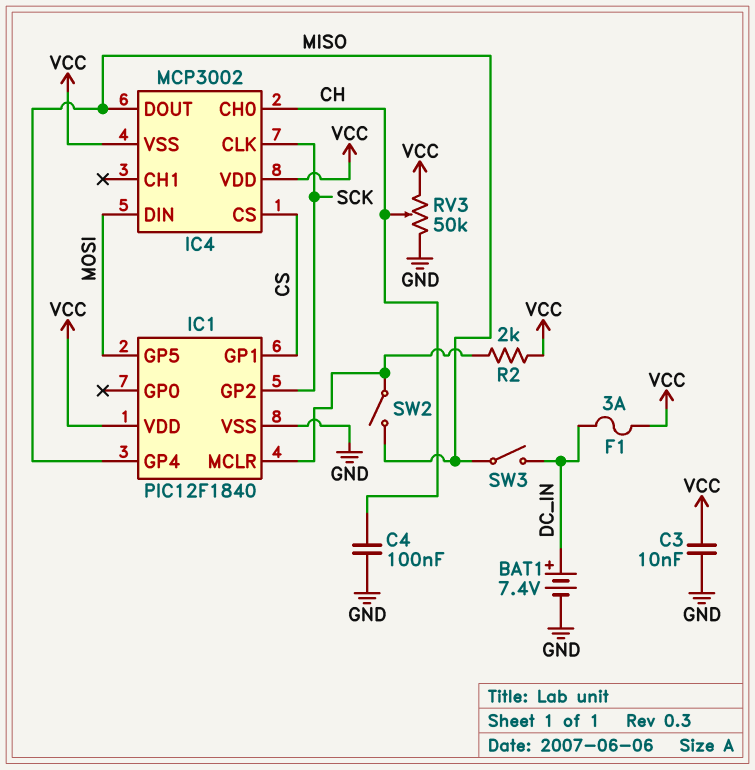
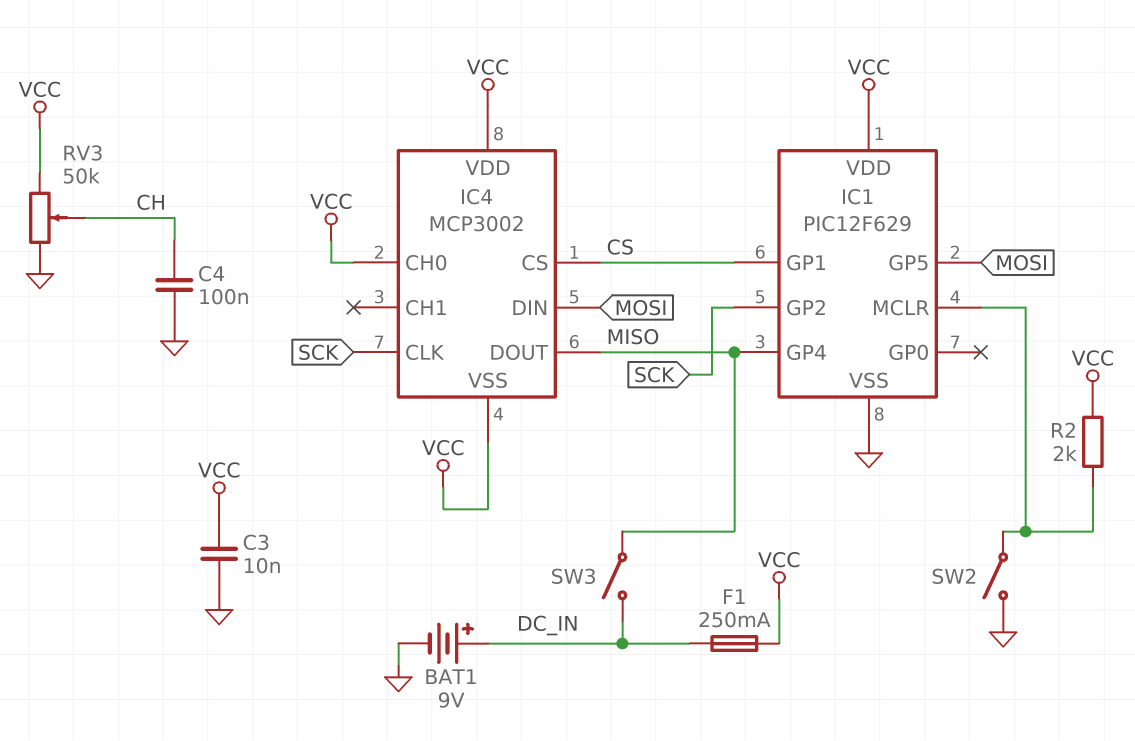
BAT1: 7.4V (plus DC_IN, minus GND) -> 9V (plus DC_IN, minus GND)
F1: 3A (DC_IN, VCC) -> 250mA (DC_IN, VCC)
IC1: PIC12F1840 -> PIC12F629
IC4 pin CH0: CH -> VCC
SW2: switch (IC1/MCLR, MISO) -> switch (GND, IC1/MCLR)

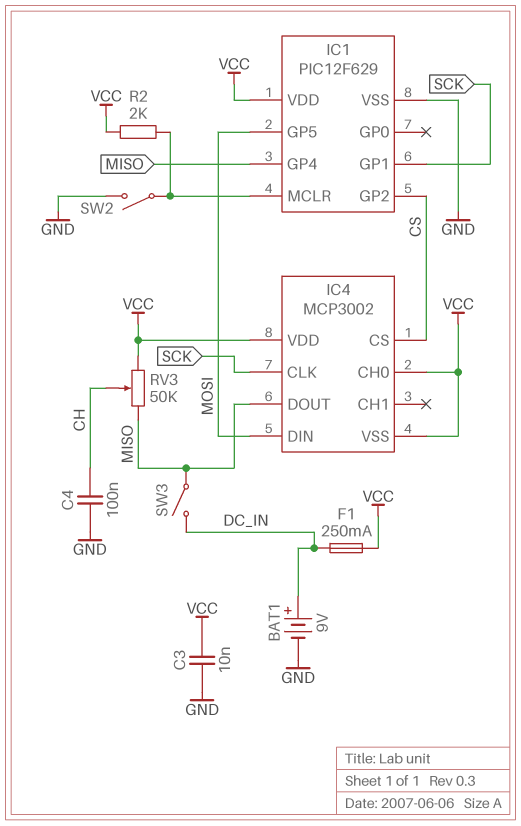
IC1 pin GP1: CS -> SCK
IC1 pin GP2: SCK -> CS
RV3: 50k (GND, VCC, wiper CH) -> 50k (MISO, VCC, wiper CH)

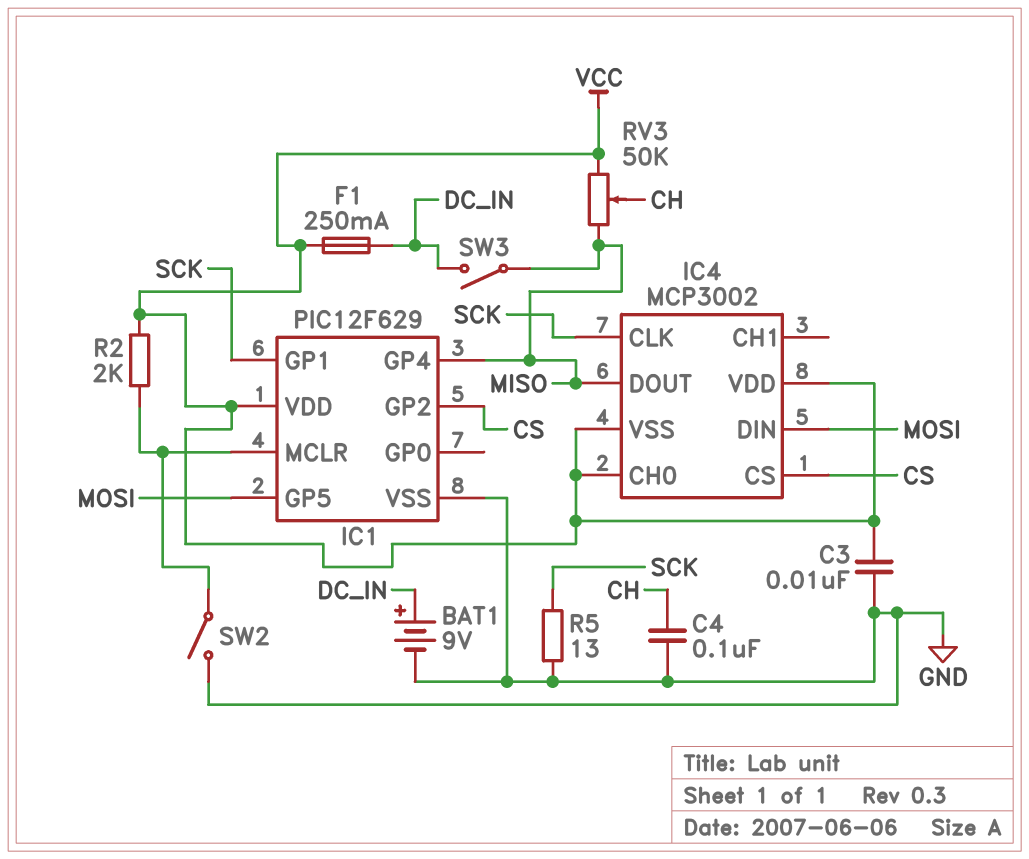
R5: none -> 13 (GND, SCK)

